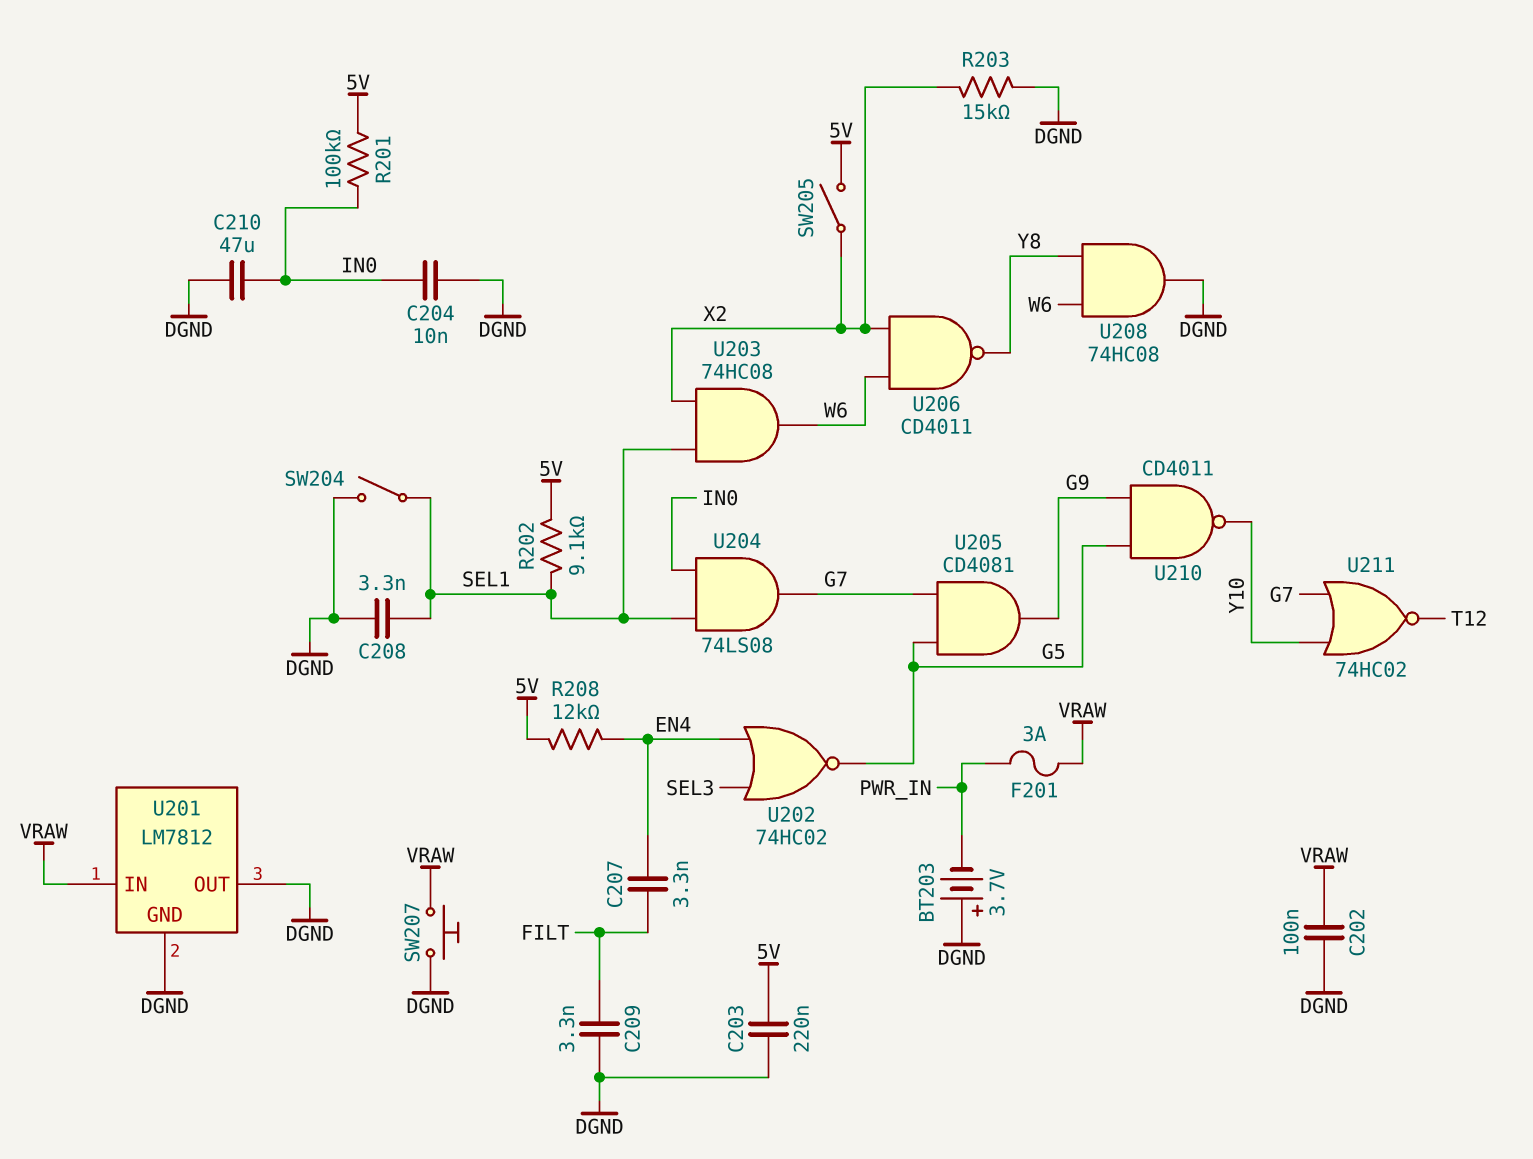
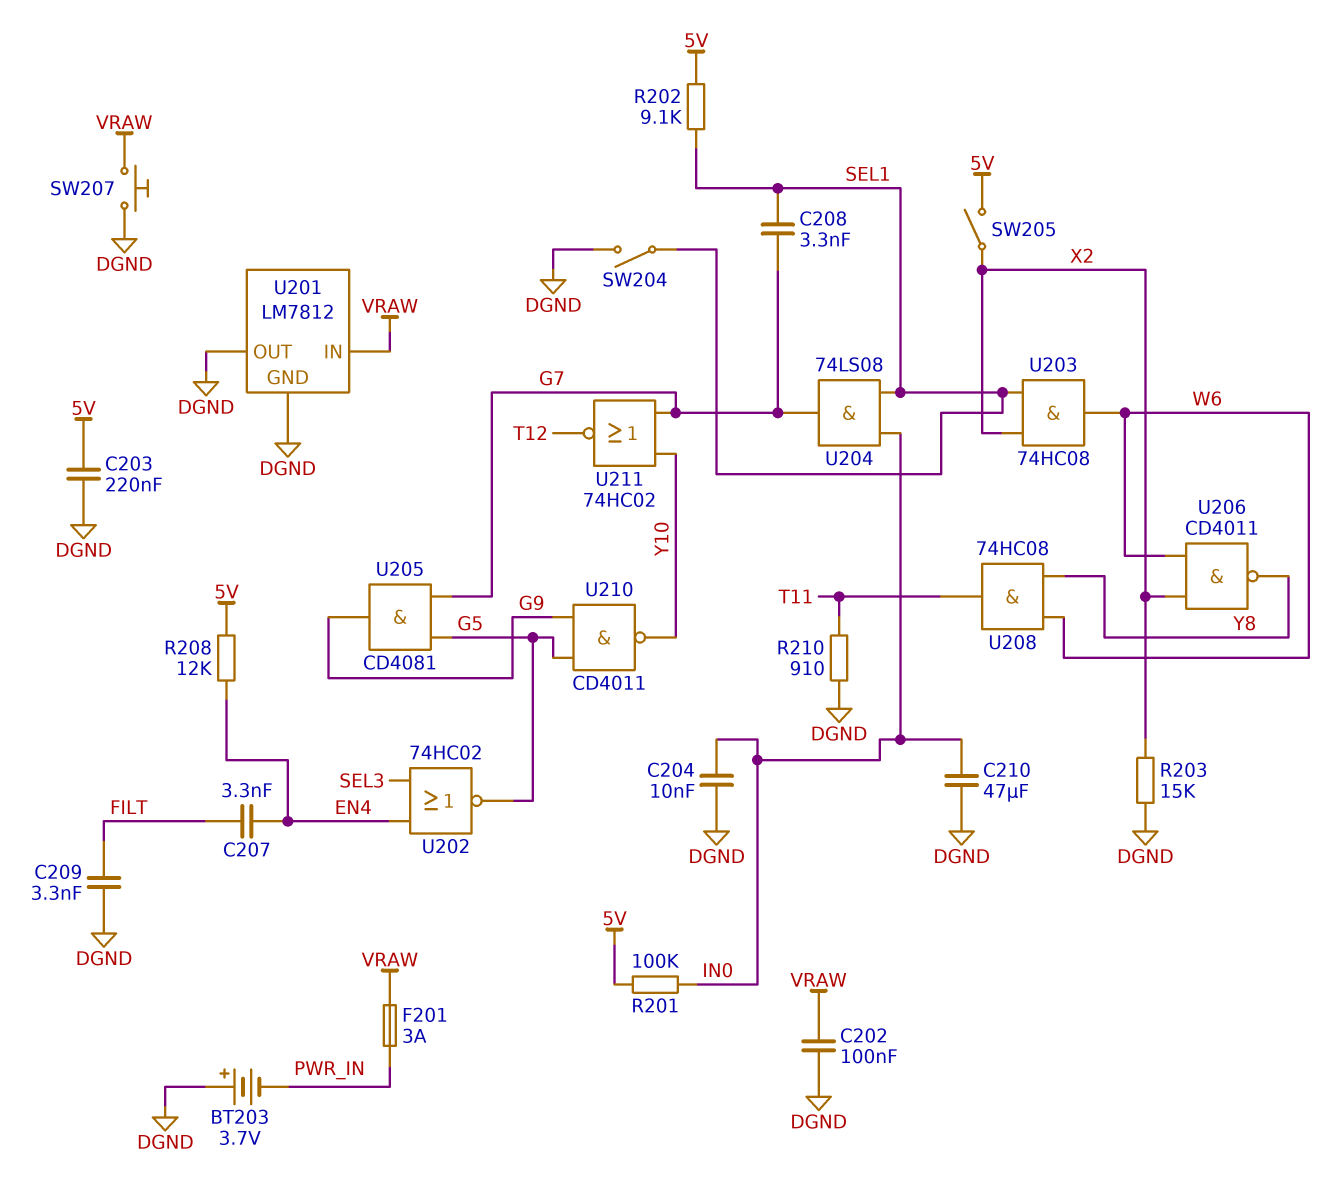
C208: 3.3nF (DGND, SEL1) -> 3.3nF (G7, SEL1)
R210: none -> 910 (DGND, T11)
U208: AND 74HC08 (in W6, in Y8, out DGND) -> AND 74HC08 (in W6, in Y8, out T11)

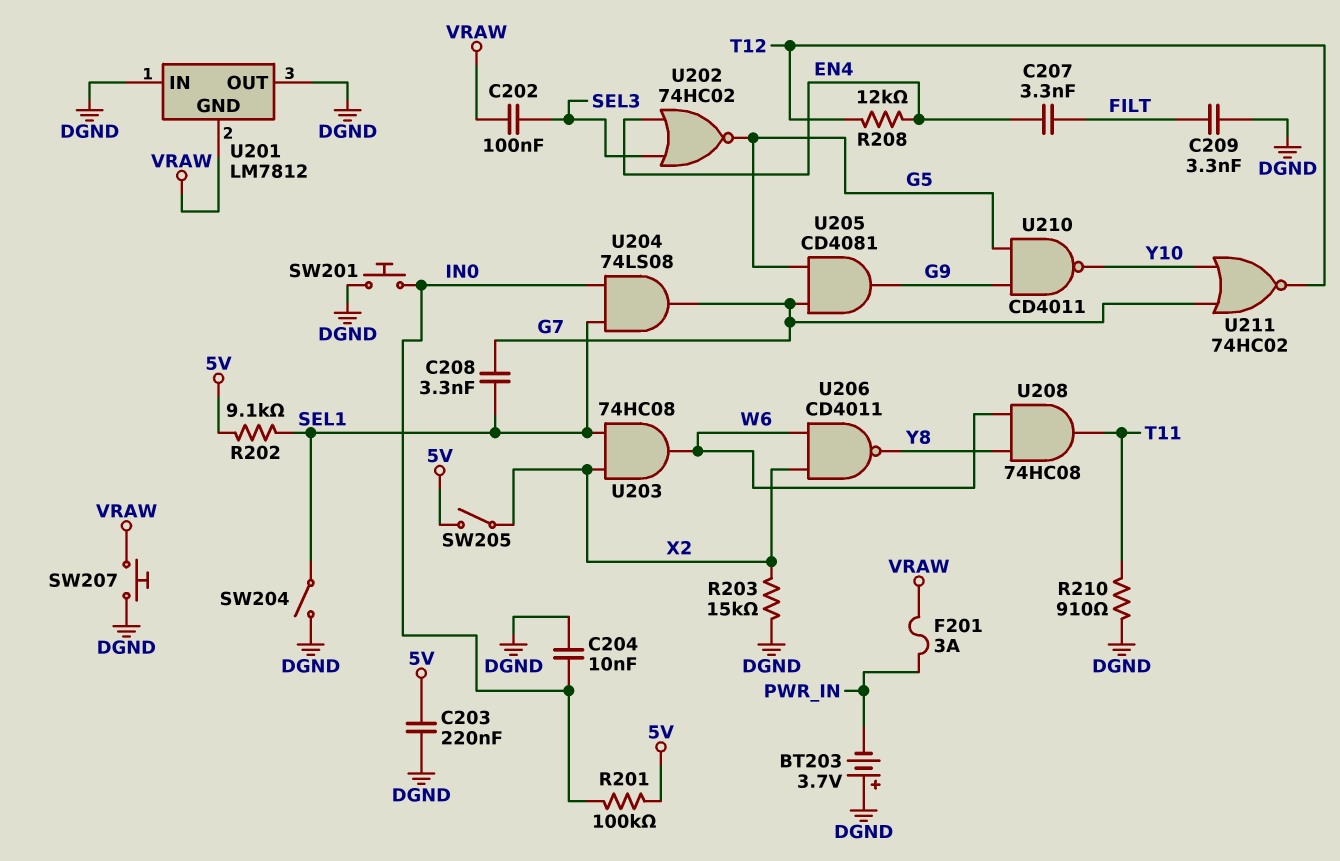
C202: 100nF (DGND, VRAW) -> 100nF (SEL3, VRAW)
C210: 47uF (DGND, IN0) -> none
R208: 12k (5V, EN4) -> 12k (EN4, T12)
SW201: none -> button (DGND, IN0)
U201 pin GND: DGND -> VRAW
U201 pin IN: VRAW -> DGND

